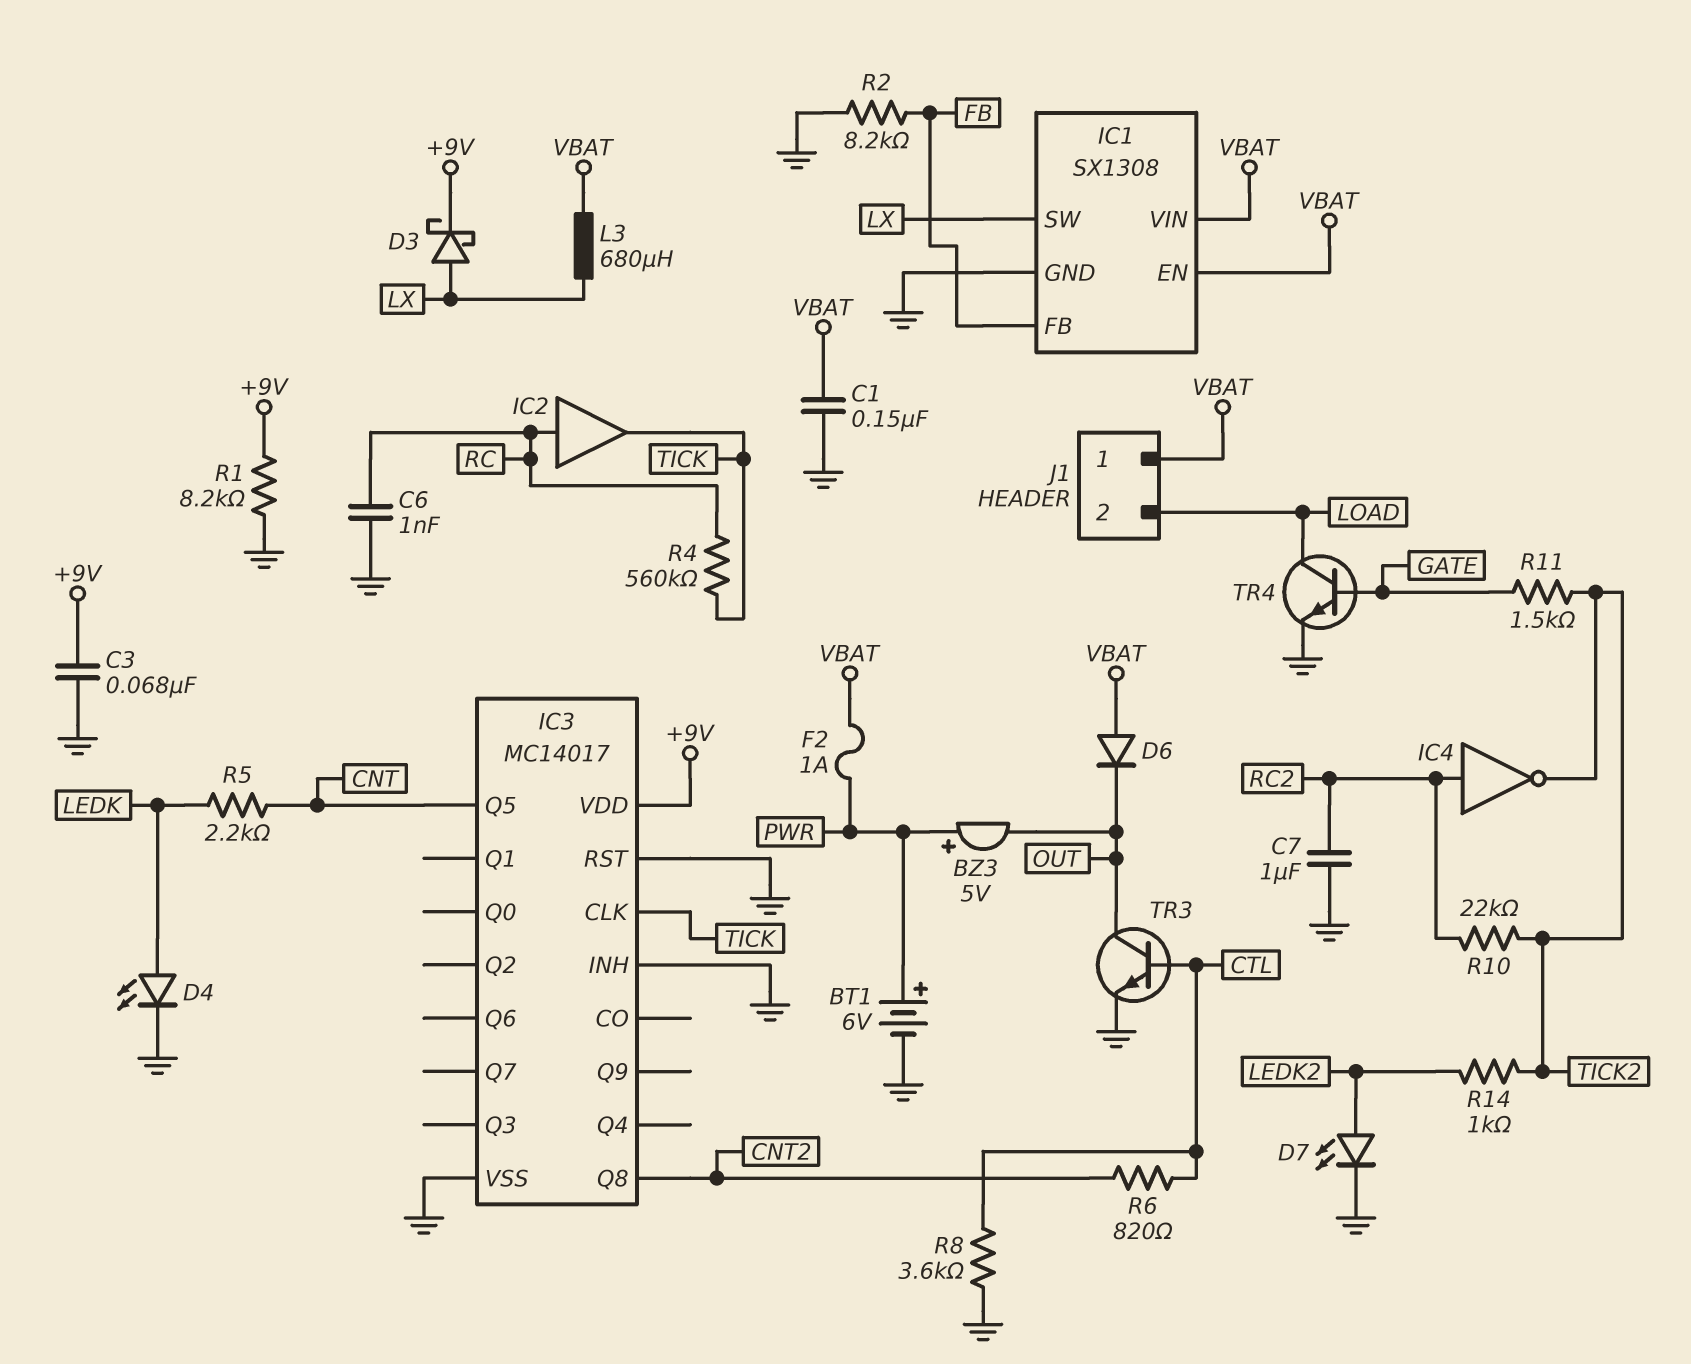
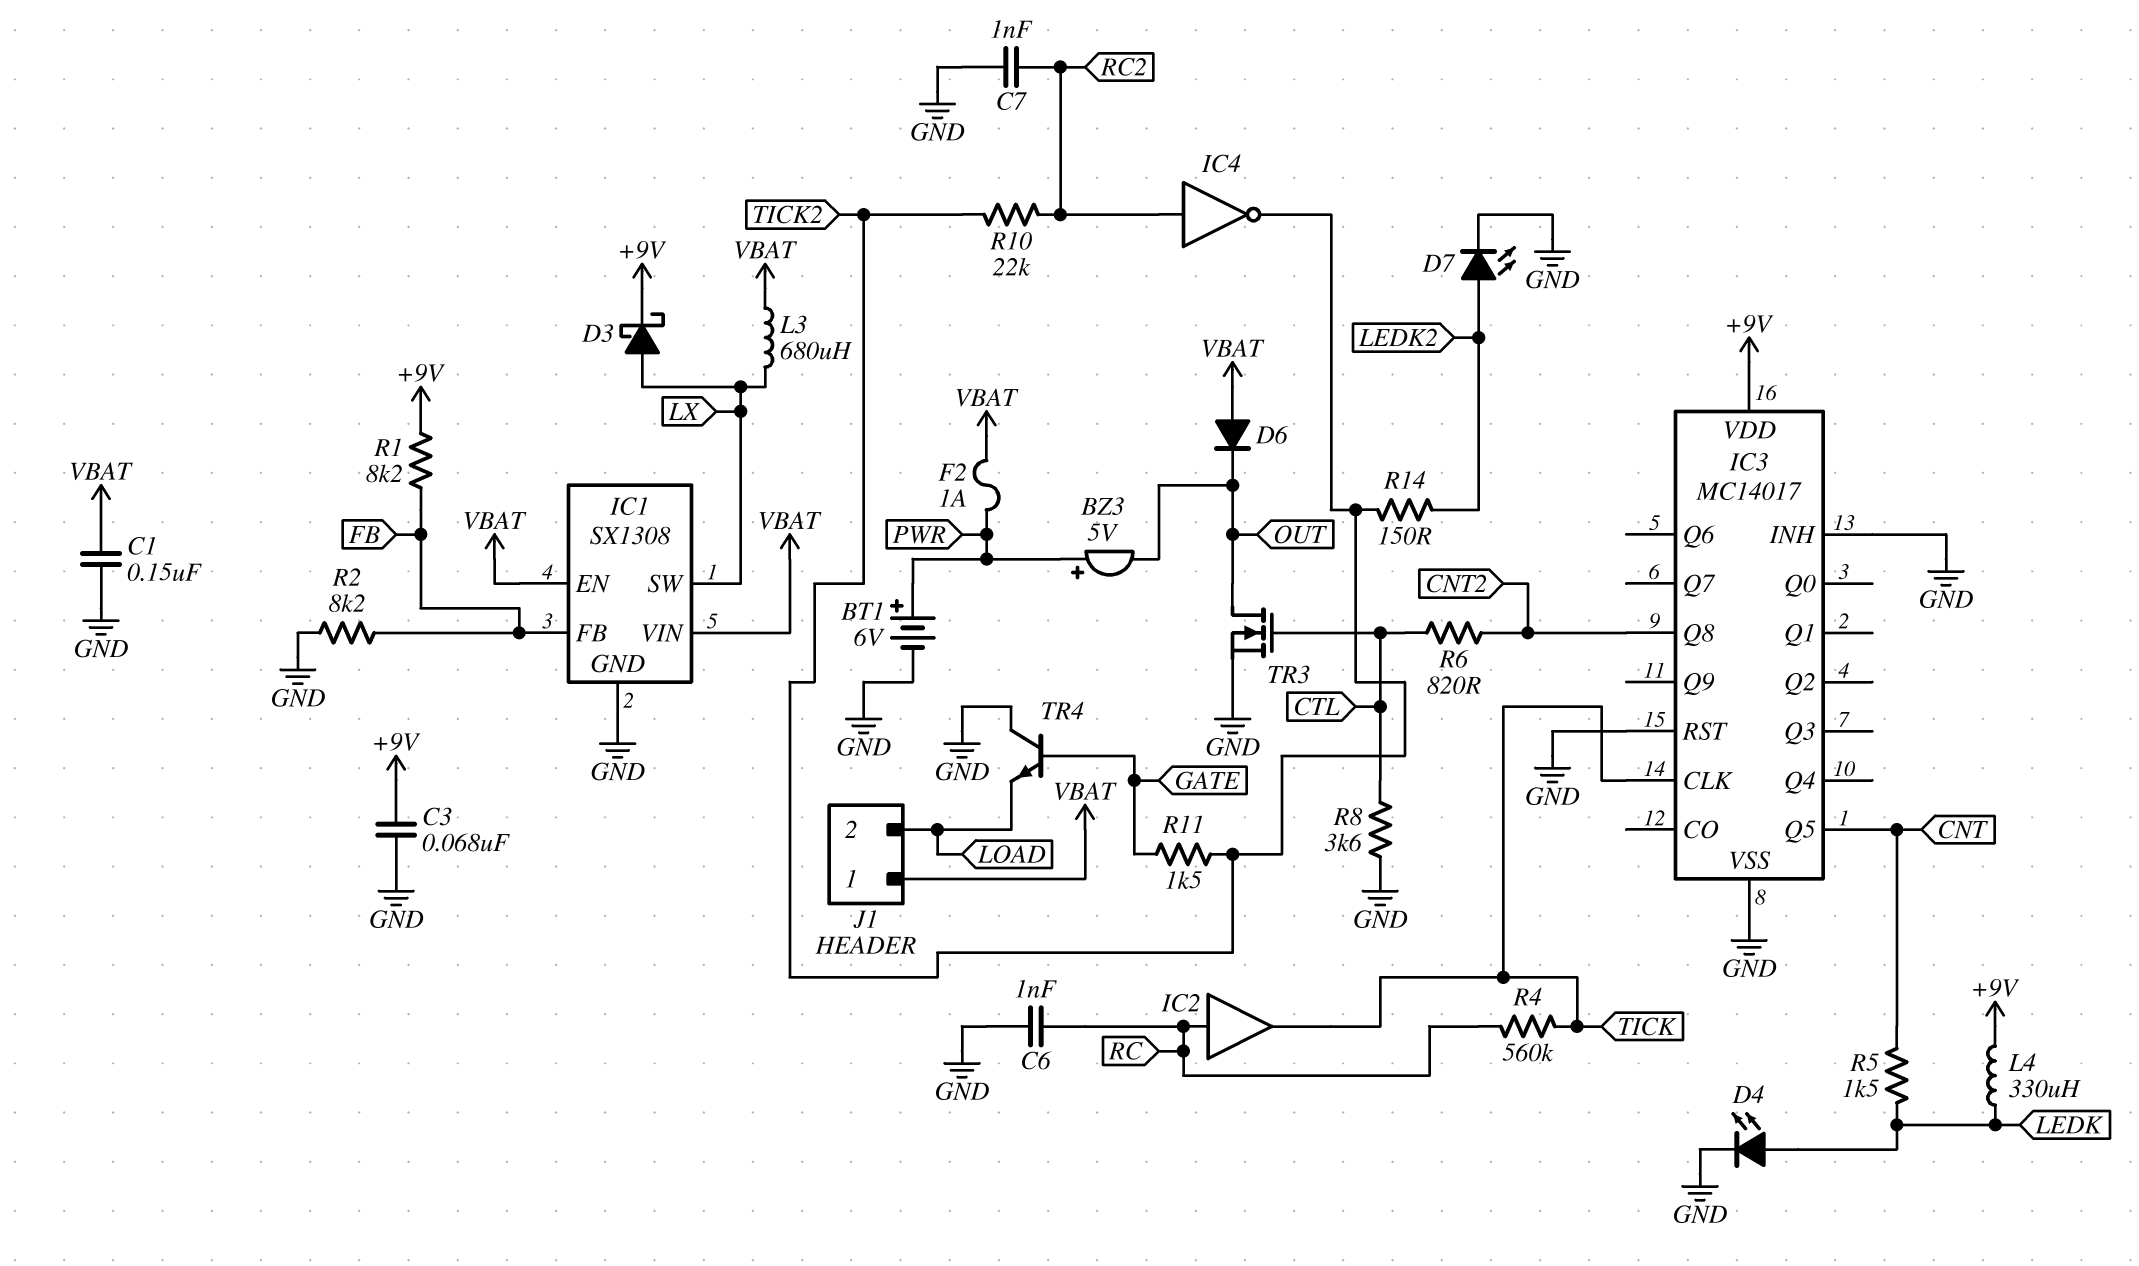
C7: 1uF (GND, RC2) -> 1nF (GND, RC2)
L4: none -> 330uH (+9V, LEDK)
R1: 8.2k (+9V, GND) -> 8.2k (+9V, FB)
R5: 2.2k (CNT, LEDK) -> 1.5k (CNT, LEDK)
R14: 1k (LEDK2, TICK2) -> 150 (LEDK2, TICK2)
TR3: NPN (B CTL, C OUT, E GND) -> NMOS (G CTL, D OUT, S GND)
TR4: NPN (B GATE, C LOAD, E GND) -> NPN (B GATE, C GND, E LOAD)

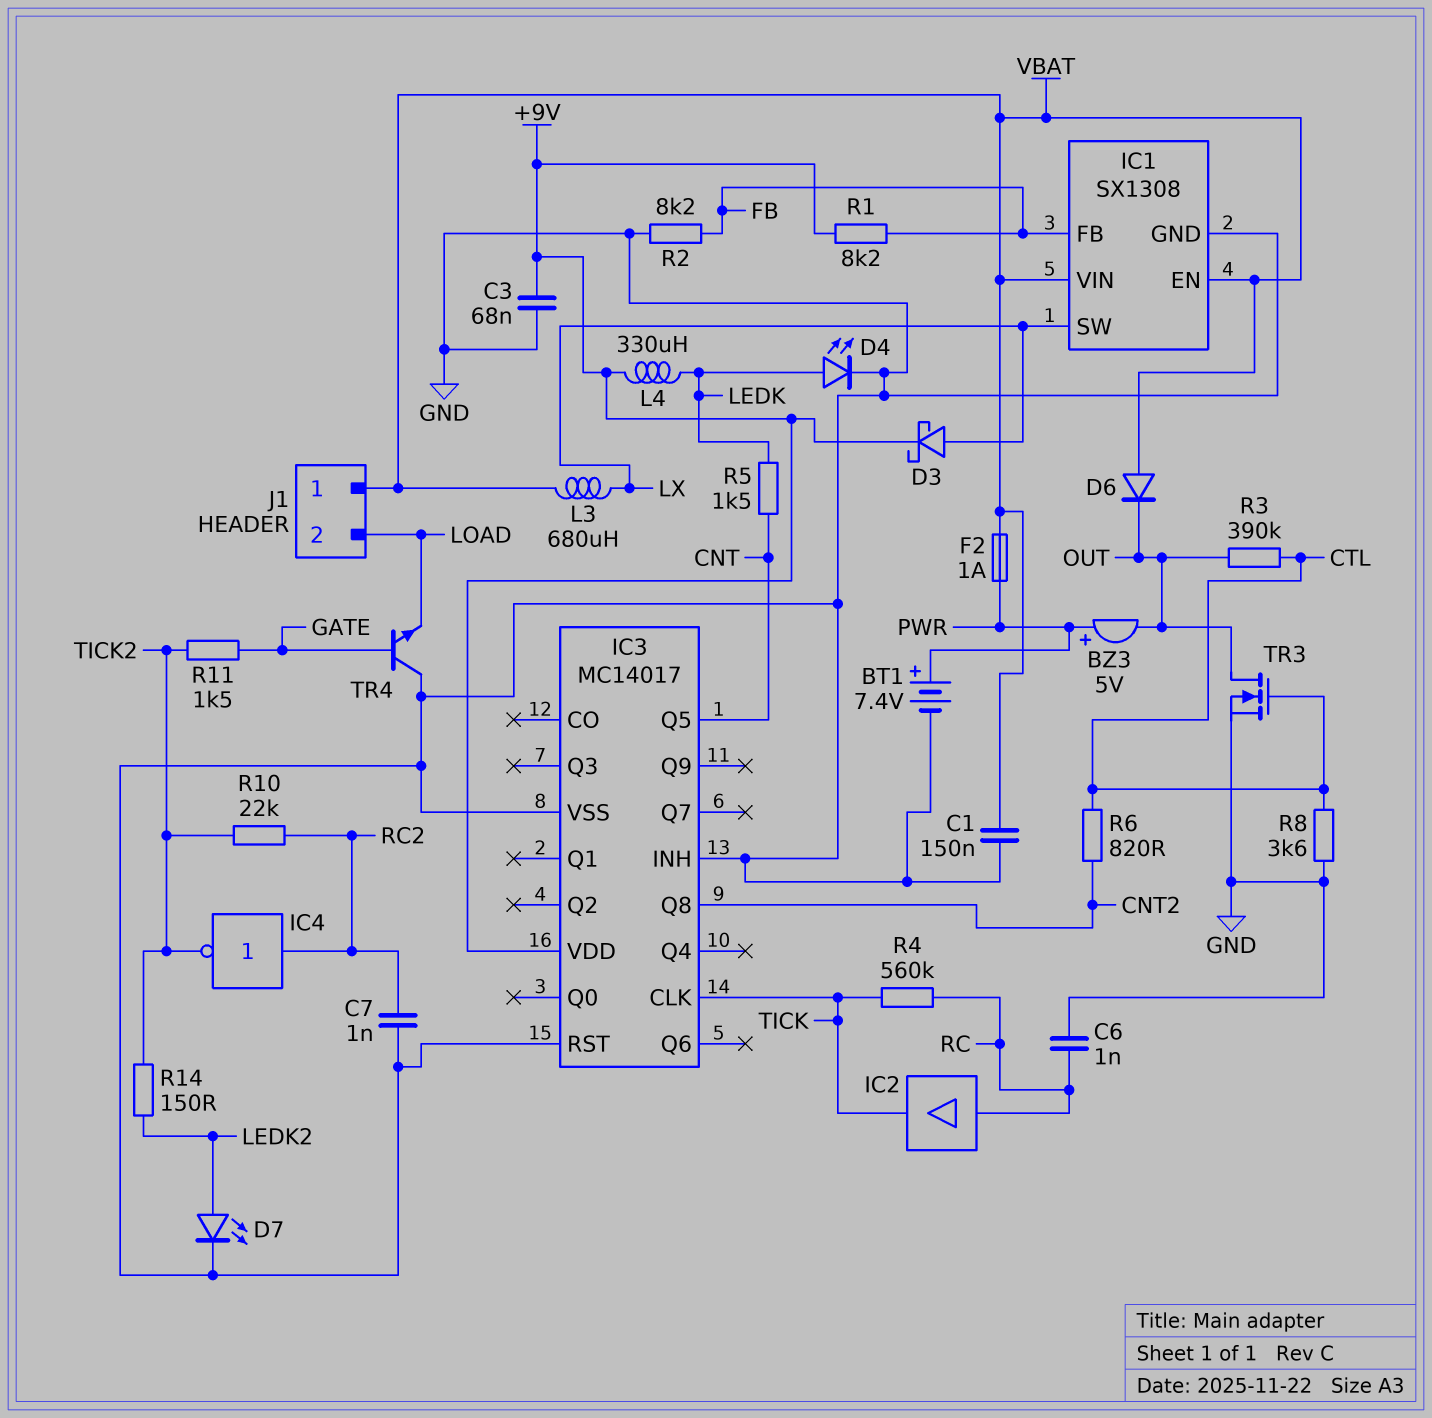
BT1: 6V (plus PWR, minus GND) -> 7.4V (plus PWR, minus GND)
R3: none -> 390k (CTL, OUT)

